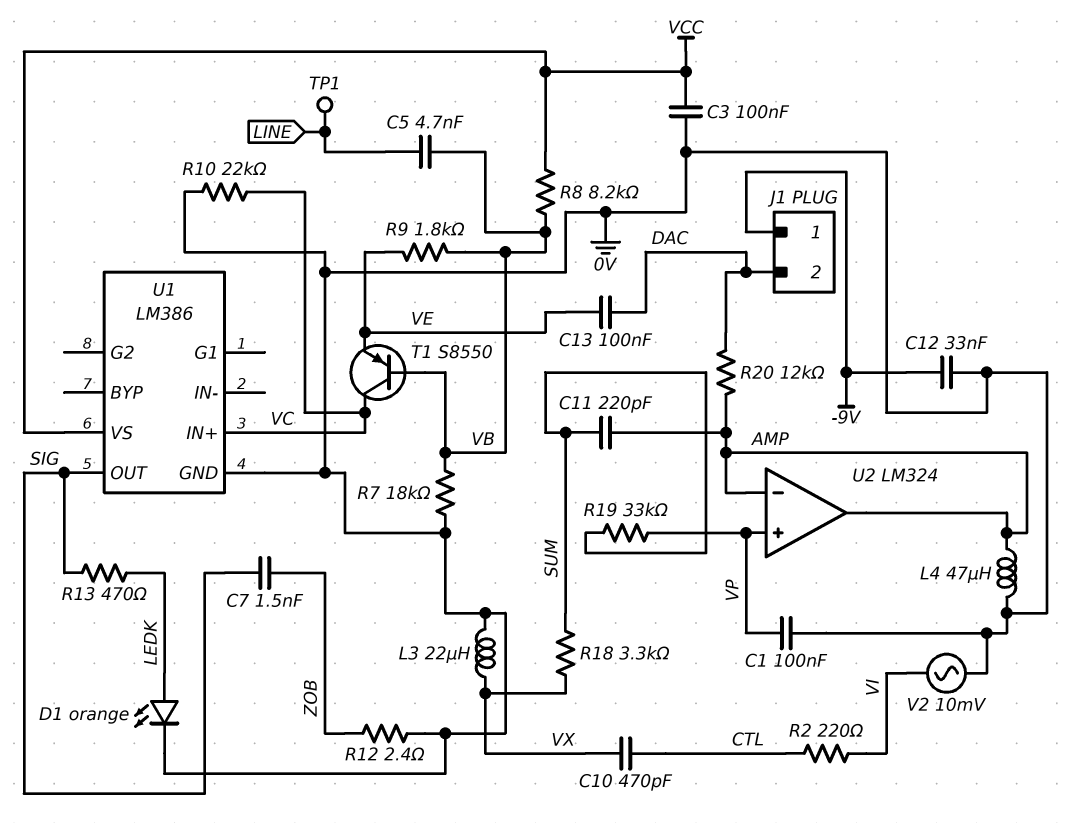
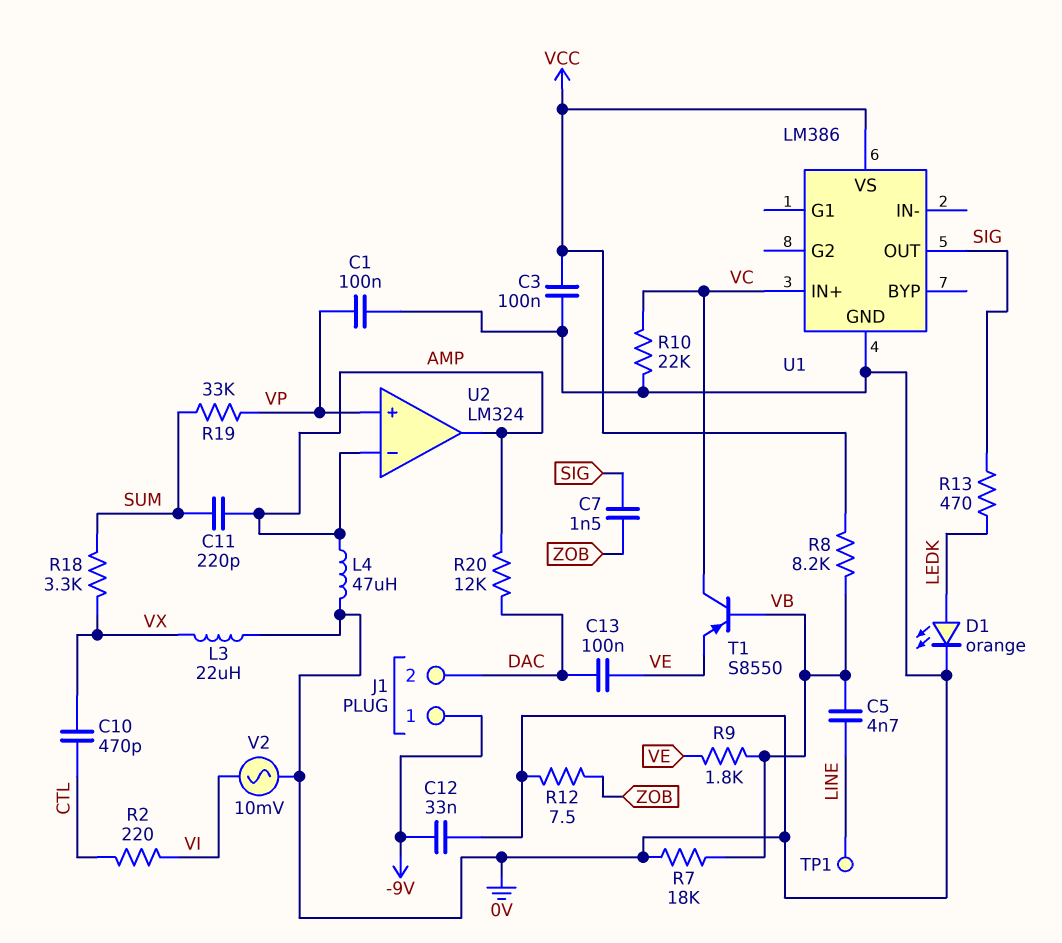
R12: 2.4 (0V, ZOB) -> 7.5 (0V, ZOB)

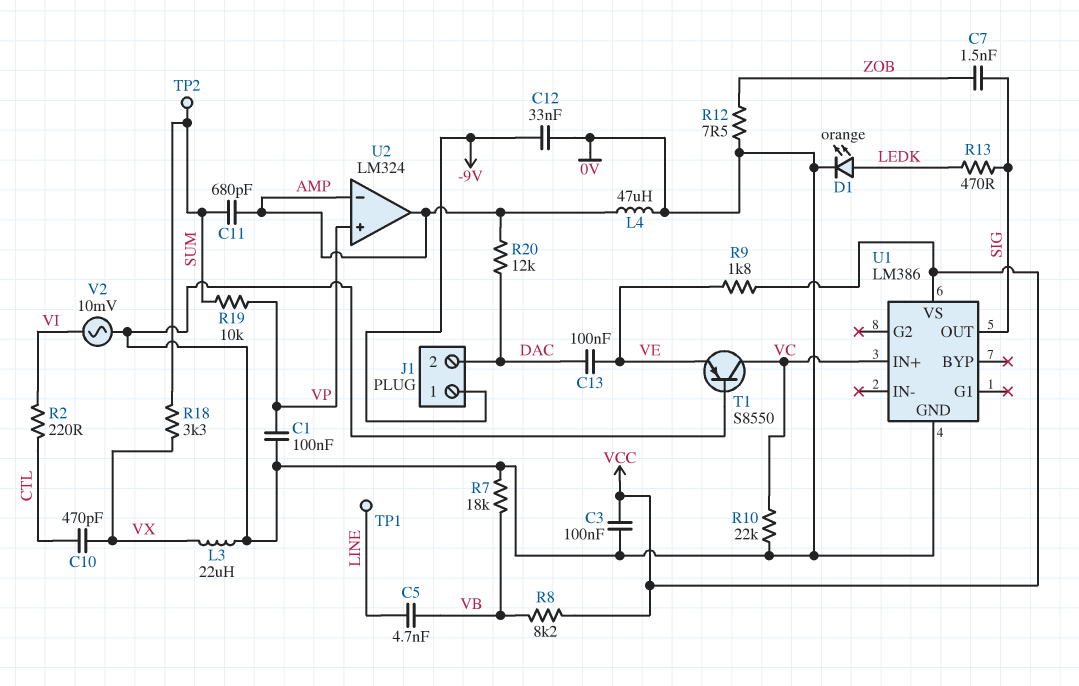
C11: 220pF (AMP, SUM) -> 680pF (AMP, SUM)
R9: 1.8k (VB, VE) -> 1.8k (VCC, VE)
R19: 33k (SUM, VP) -> 10k (SUM, VP)
T1: PNP S8550 (B VB, C VC, E VE) -> PNP S8550 (B 0V, C VC, E VE)
TP2: none -> test point (SUM)

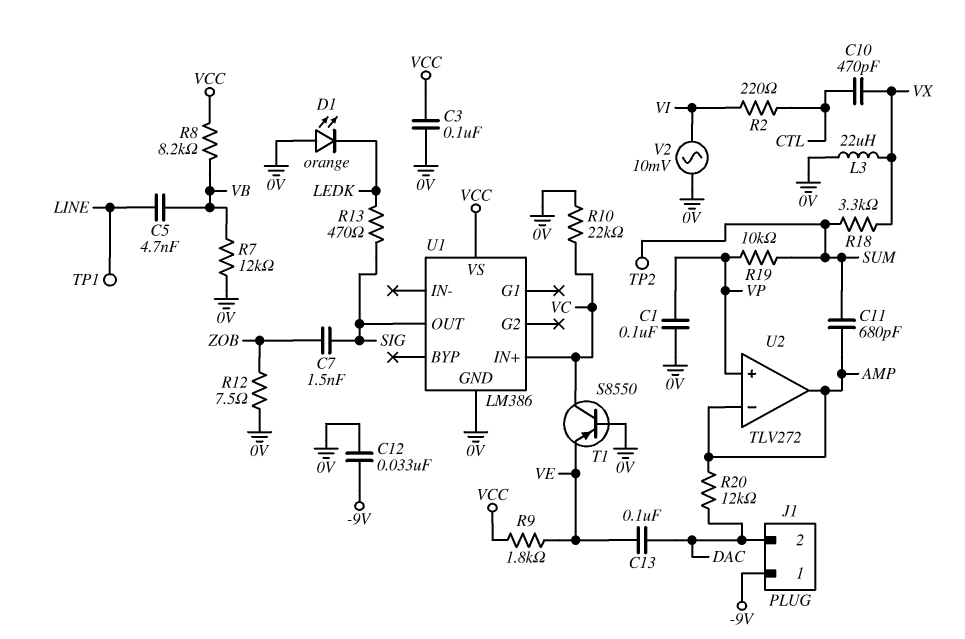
D1: LED orange (A LEDK, K 0V) -> LED orange (A 0V, K LEDK)
L4: 47uH (0V, AMP) -> none
R7: 18k (0V, VB) -> 12k (0V, VB)
U2: LM324 -> TLV272

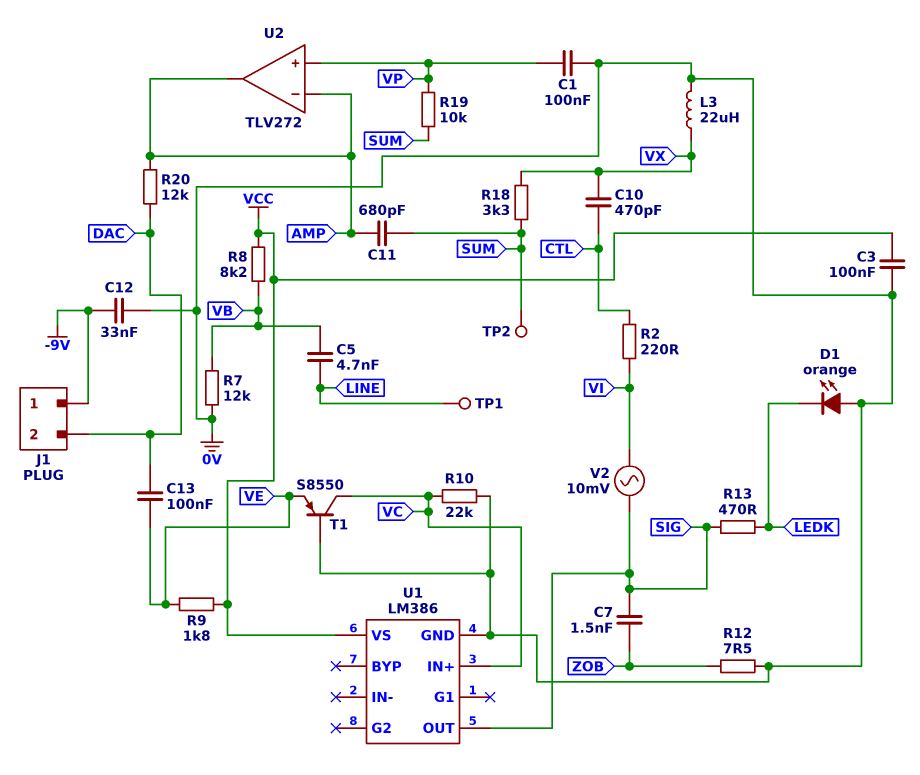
V2: AC 10mV (0V, VI) -> AC 10mV (SIG, VI)

